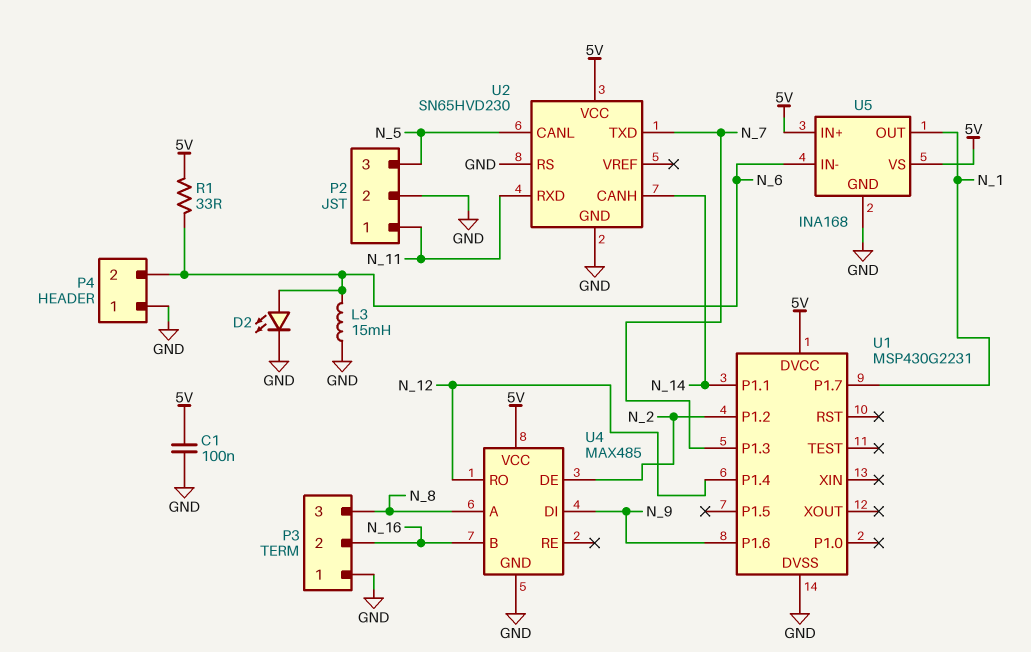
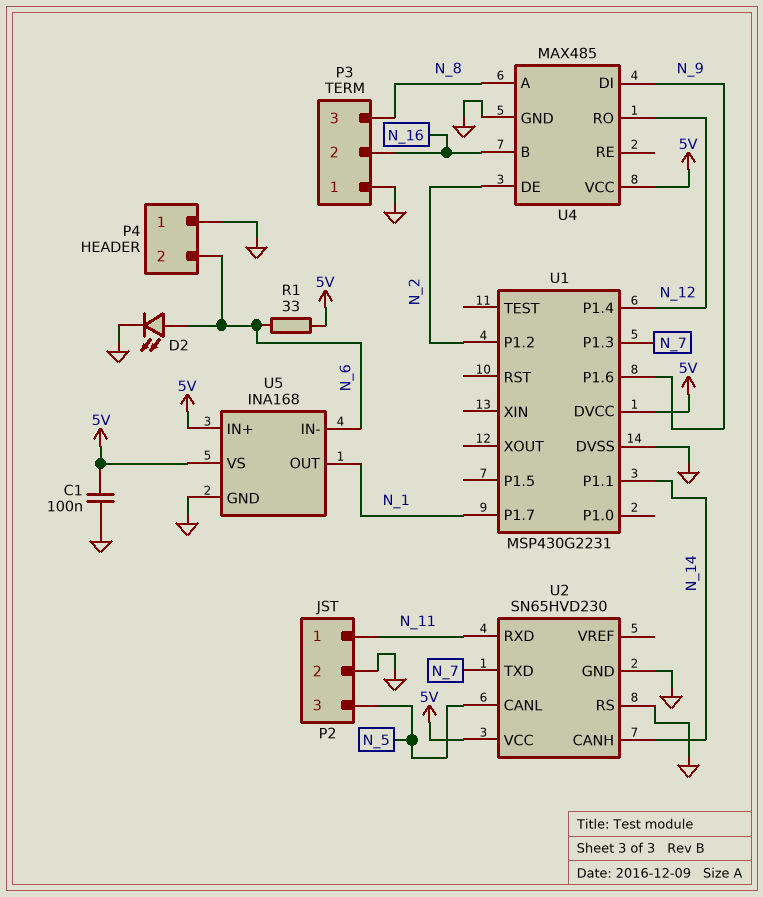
L3: 15mH (GND, N_6) -> none

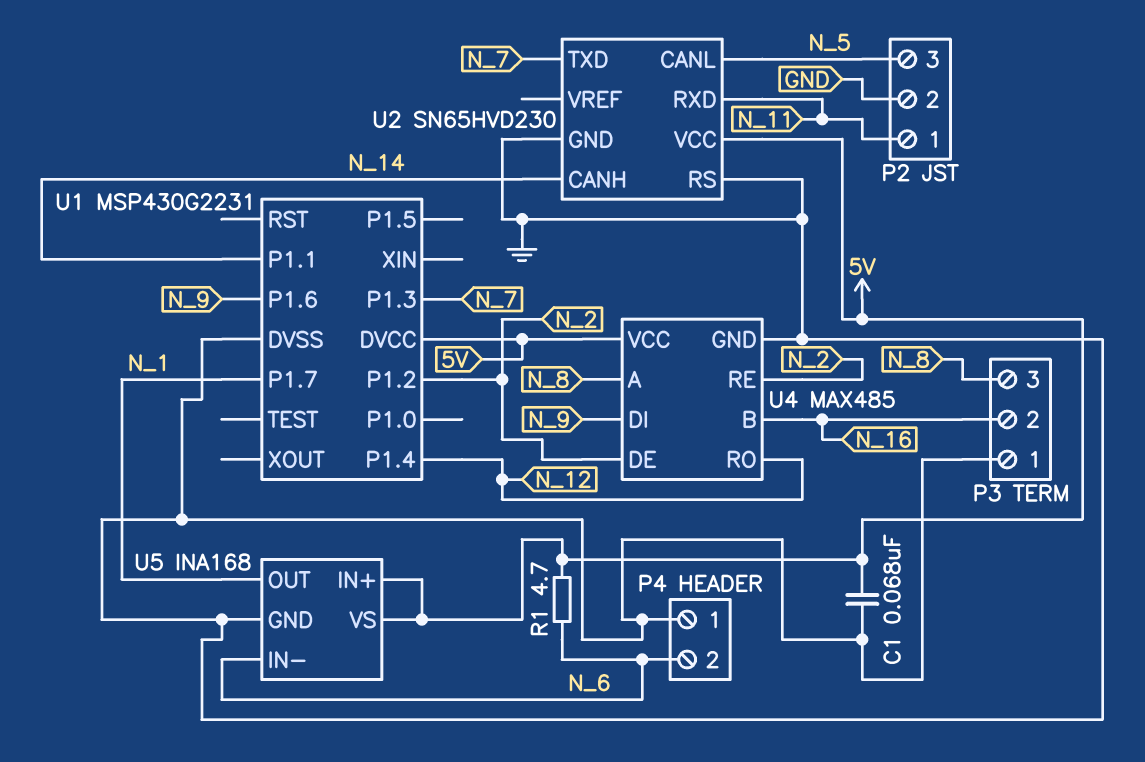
C1: 100nF (5V, GND) -> 68nF (5V, GND)
D2: LED (A N_6, K GND) -> none
R1: 33 (5V, N_6) -> 4.7 (5V, N_6)
U4 pin RE: none -> N_2

